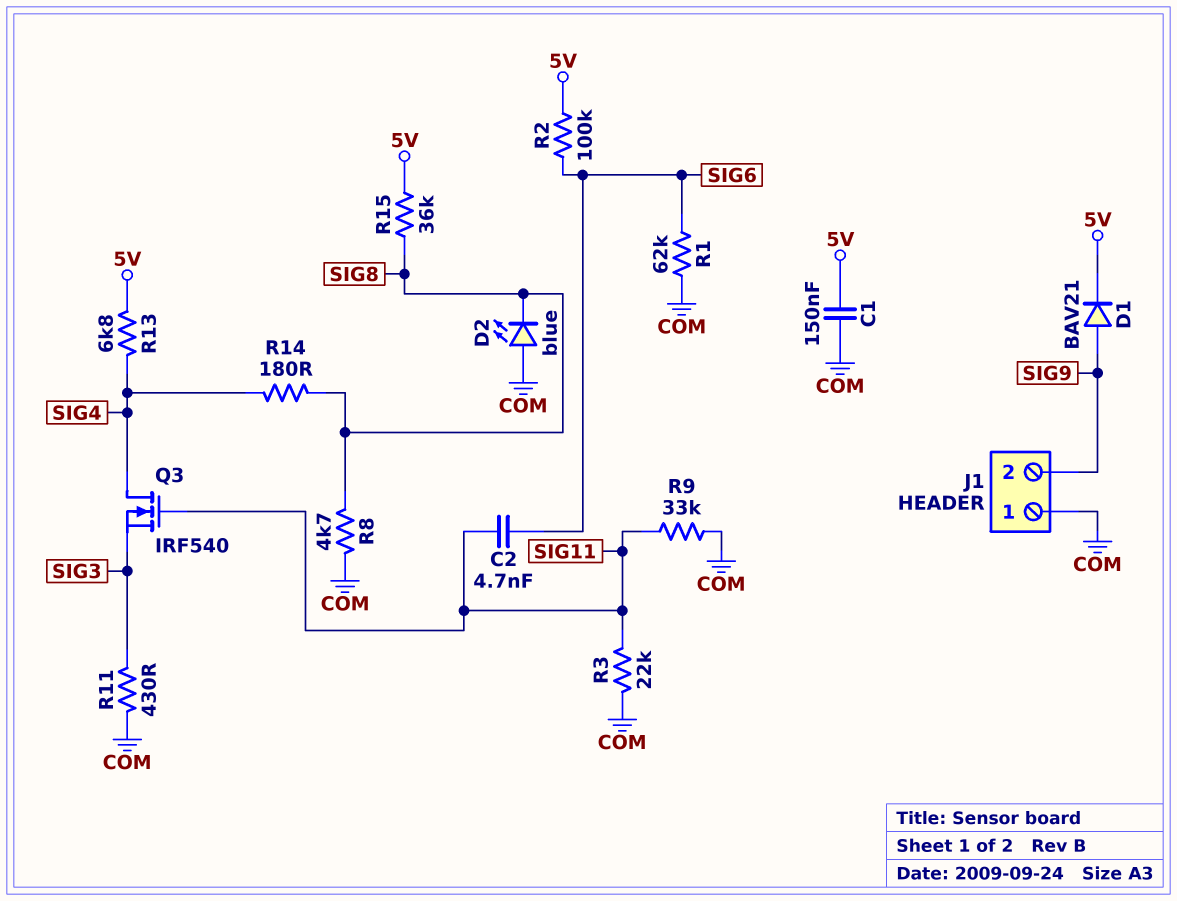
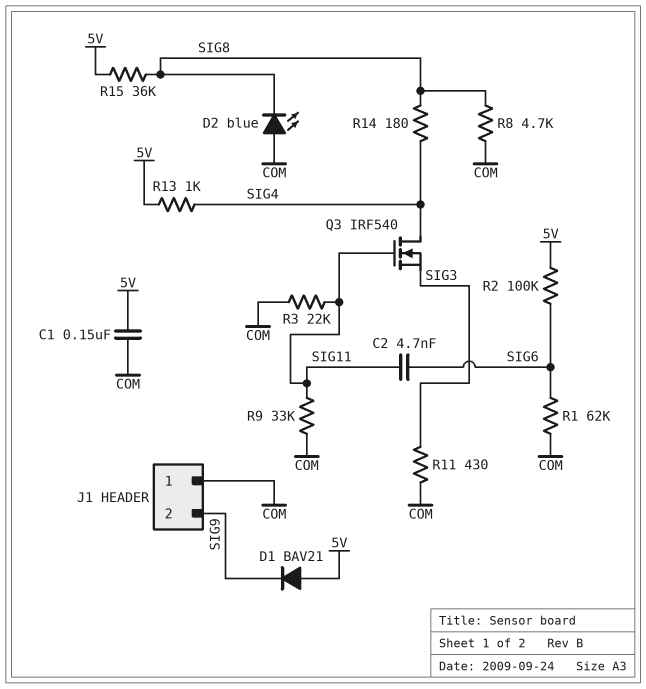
D1: diode BAV21 (A SIG9, K 5V) -> diode BAV21 (A 5V, K SIG9)
R13: 6.8k (5V, SIG4) -> 1k (5V, SIG4)

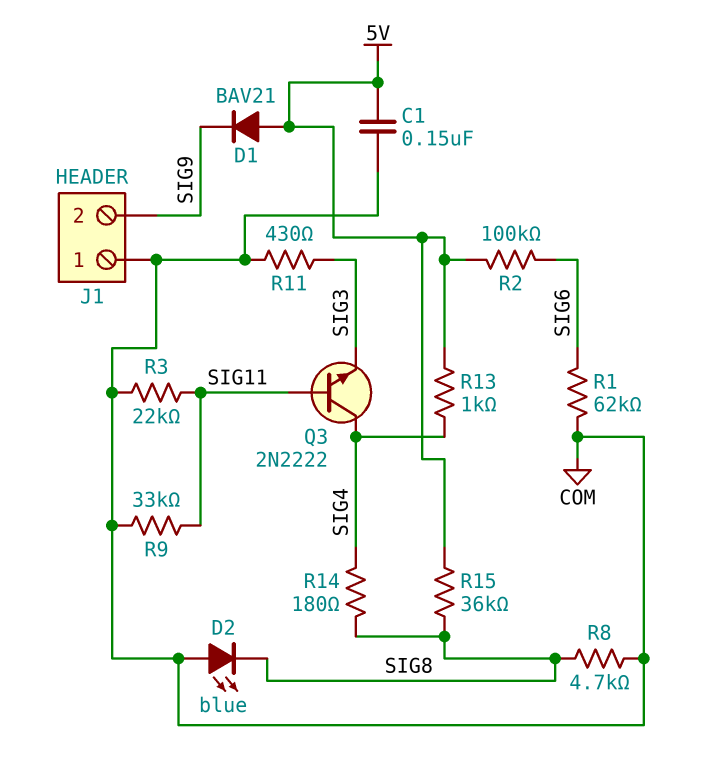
C2: 4.7nF (SIG6, SIG11) -> none
Q3: NMOS IRF540 (G SIG11, D SIG4, S SIG3) -> NPN 2N2222 (B SIG11, C SIG4, E SIG3)

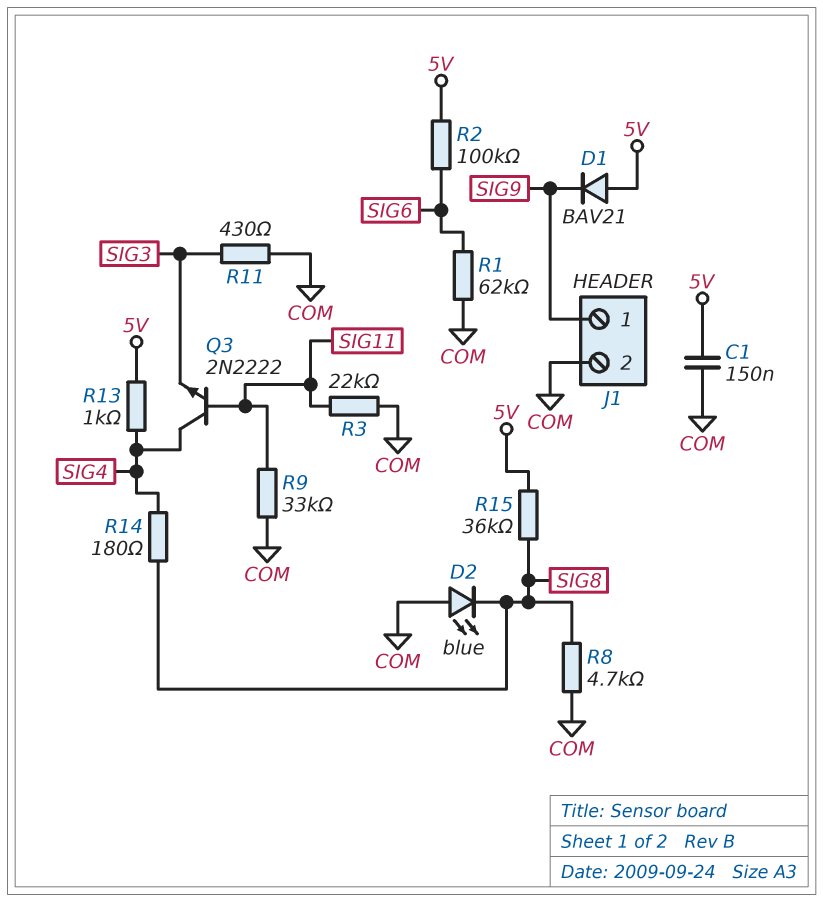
J1 pin 1: COM -> SIG9
J1 pin 2: SIG9 -> COM

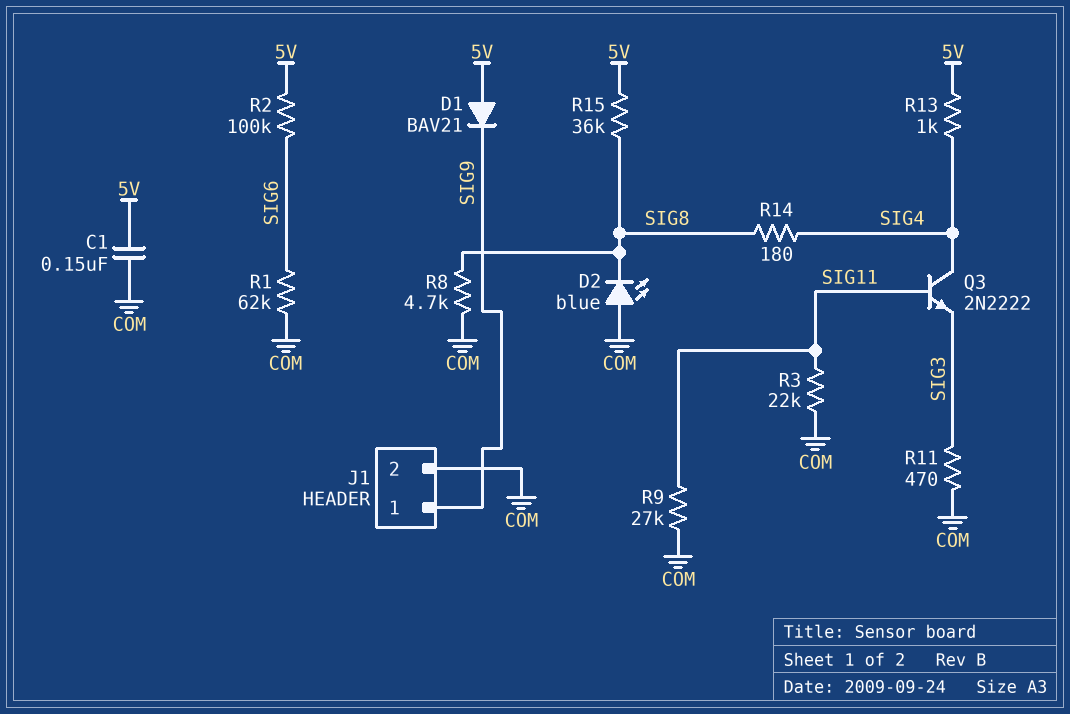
R9: 33k (COM, SIG11) -> 27k (COM, SIG11)
R11: 430 (COM, SIG3) -> 470 (COM, SIG3)

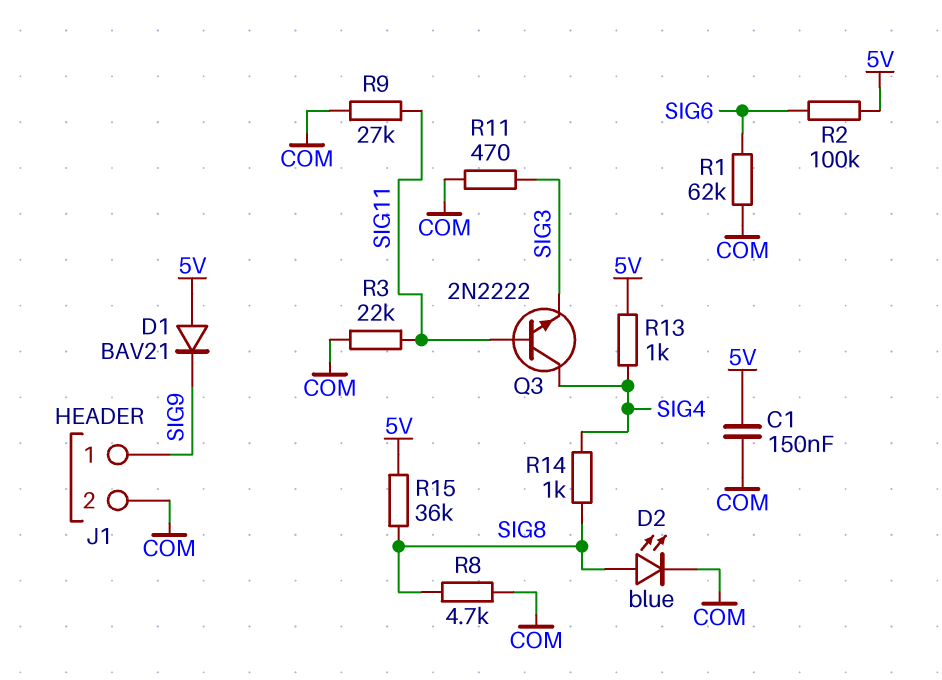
D2: LED blue (A COM, K SIG8) -> LED blue (A SIG8, K COM)
R14: 180 (SIG4, SIG8) -> 1k (SIG4, SIG8)

